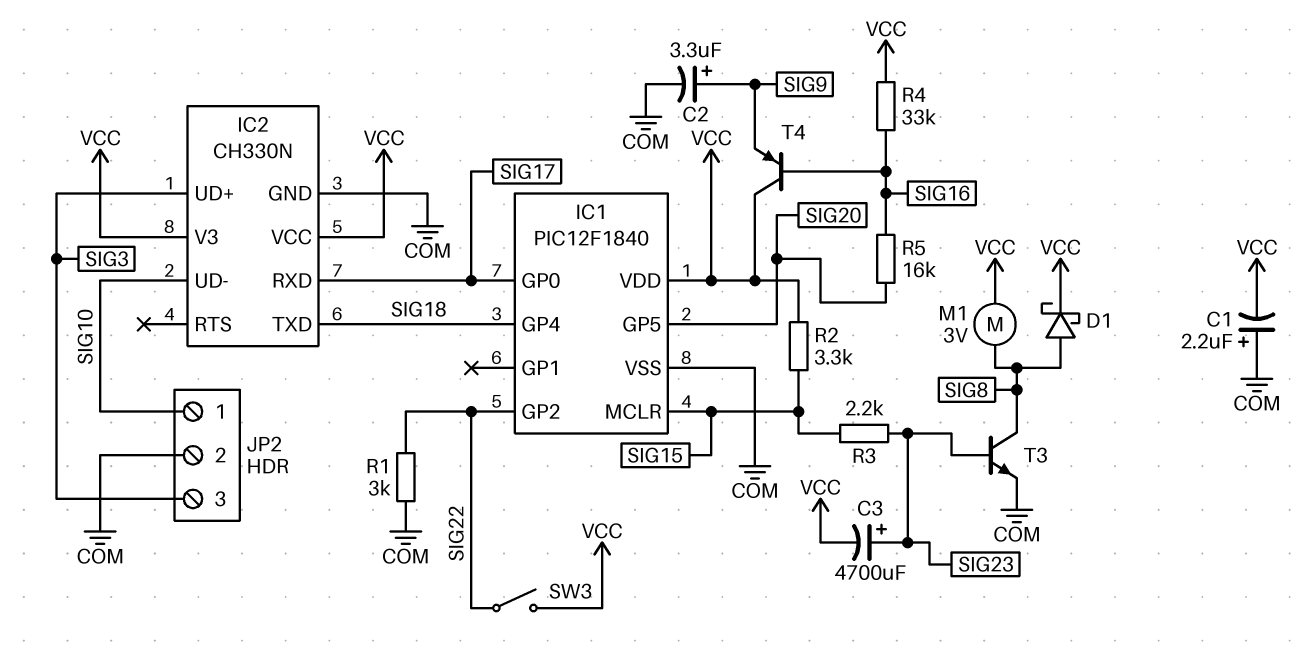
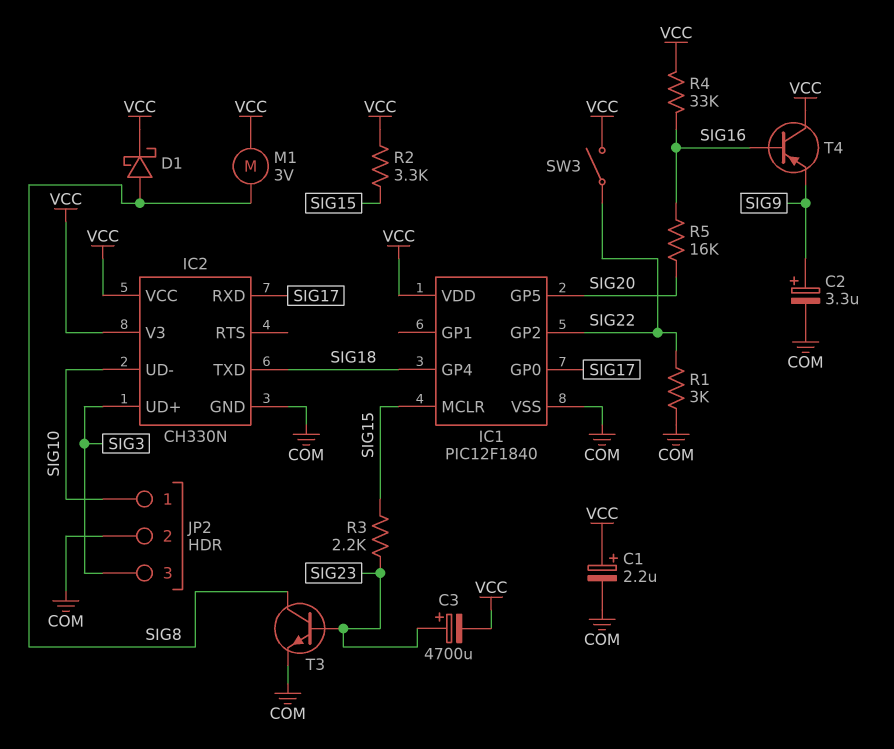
C1: 2.2uF (plus COM, minus VCC) -> 2.2uF (plus VCC, minus COM)

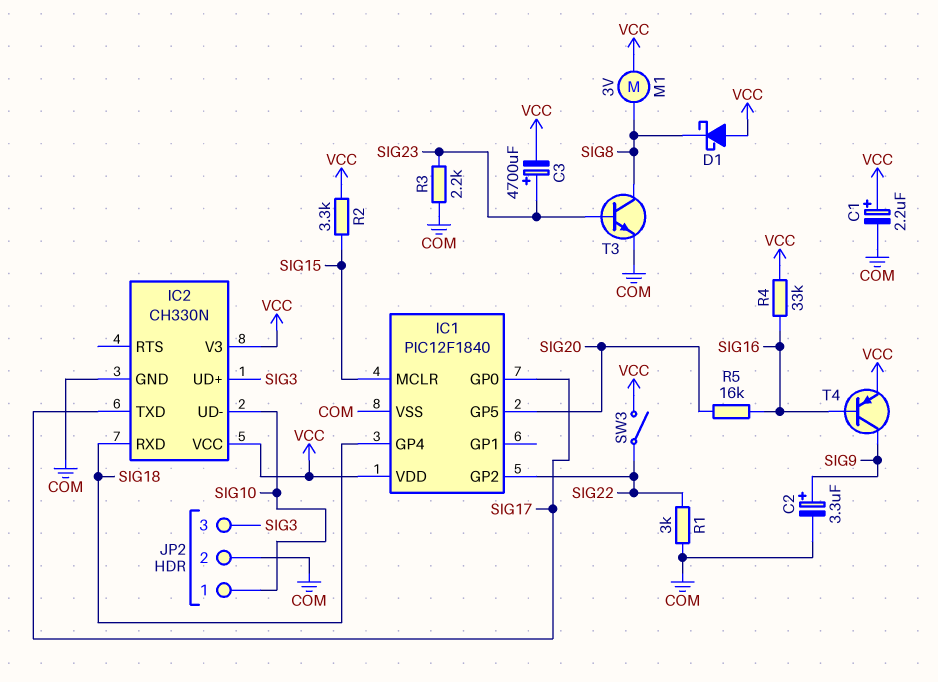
D1: schottky (A SIG8, K VCC) -> schottky (A VCC, K SIG8)
IC2 pin RXD: SIG17 -> SIG18
IC2 pin TXD: SIG18 -> SIG17
R3: 2.2k (SIG15, SIG23) -> 2.2k (COM, SIG23)
T4: PNP (B SIG16, C VCC, E SIG9) -> PNP (B SIG16, C SIG9, E VCC)

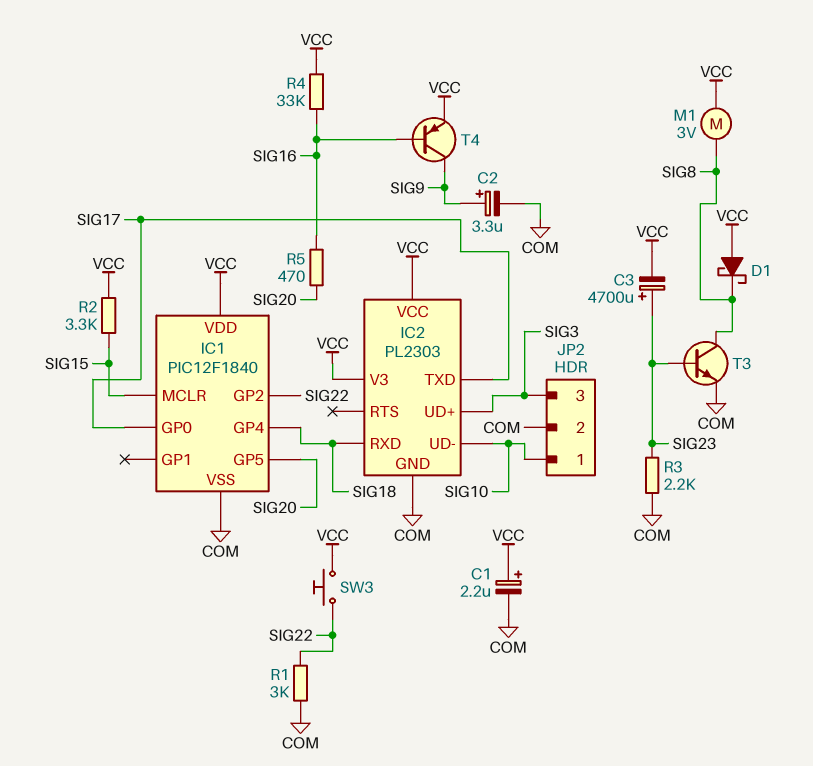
IC2: CH330N -> PL2303
R5: 16k (SIG16, SIG20) -> 470 (SIG16, SIG20)
SW3: switch (SIG22, VCC) -> button (SIG22, VCC)

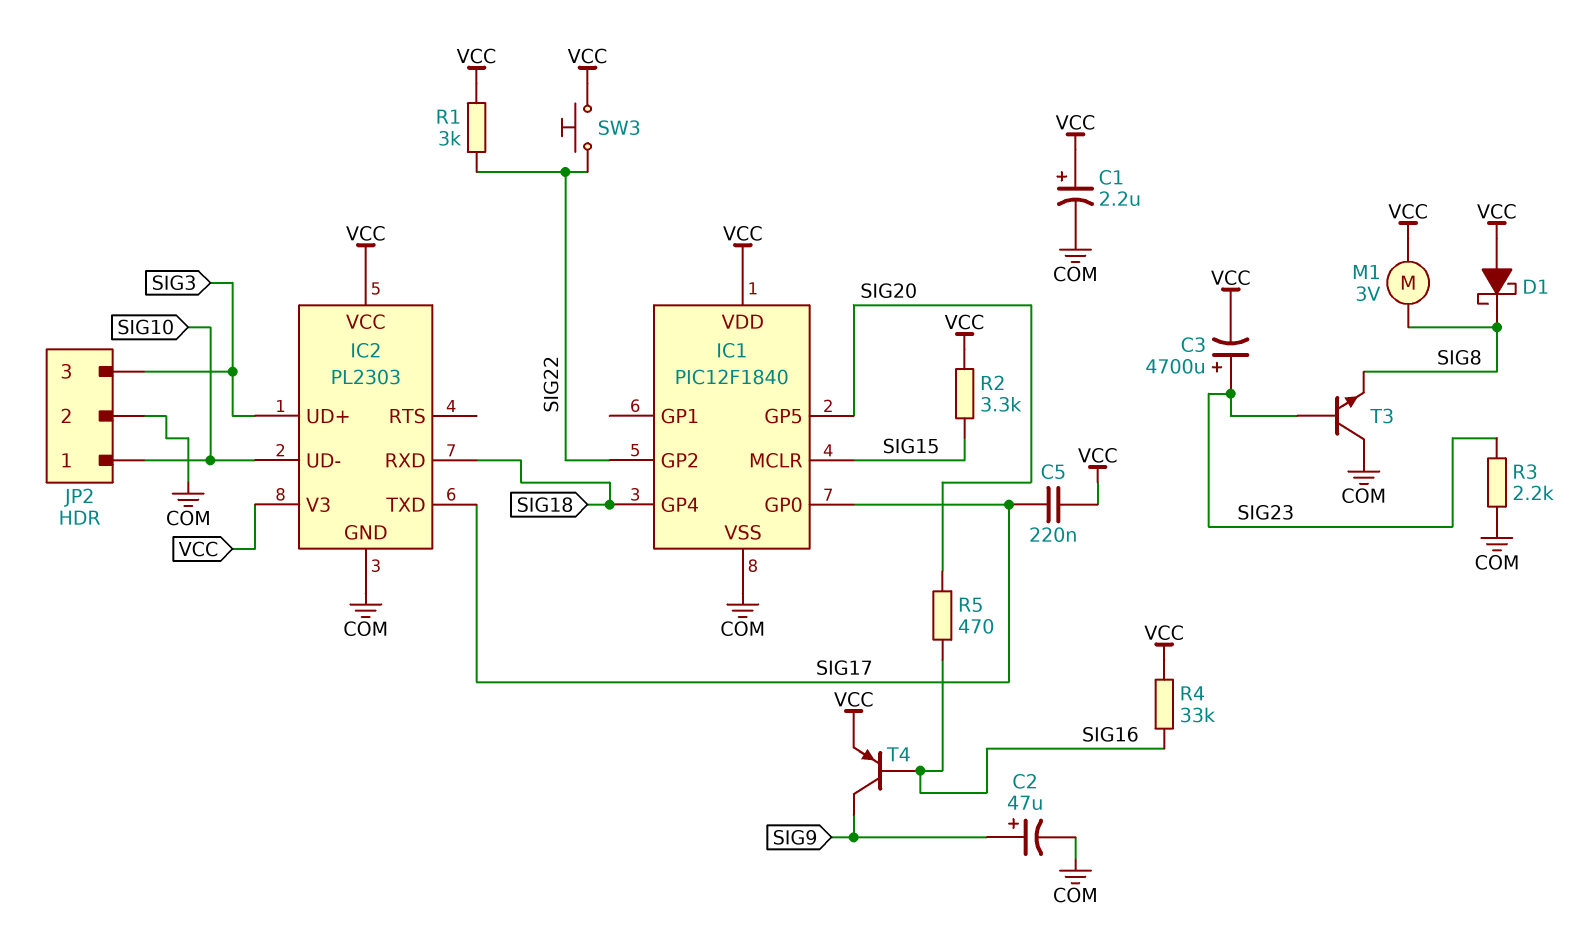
C2: 3.3uF (plus SIG9, minus COM) -> 47uF (plus SIG9, minus COM)
C5: none -> 220nF (SIG17, VCC)
R1: 3k (COM, SIG22) -> 3k (SIG22, VCC)
T3: NPN (B SIG23, C SIG8, E COM) -> NPN (B SIG23, C COM, E SIG8)

